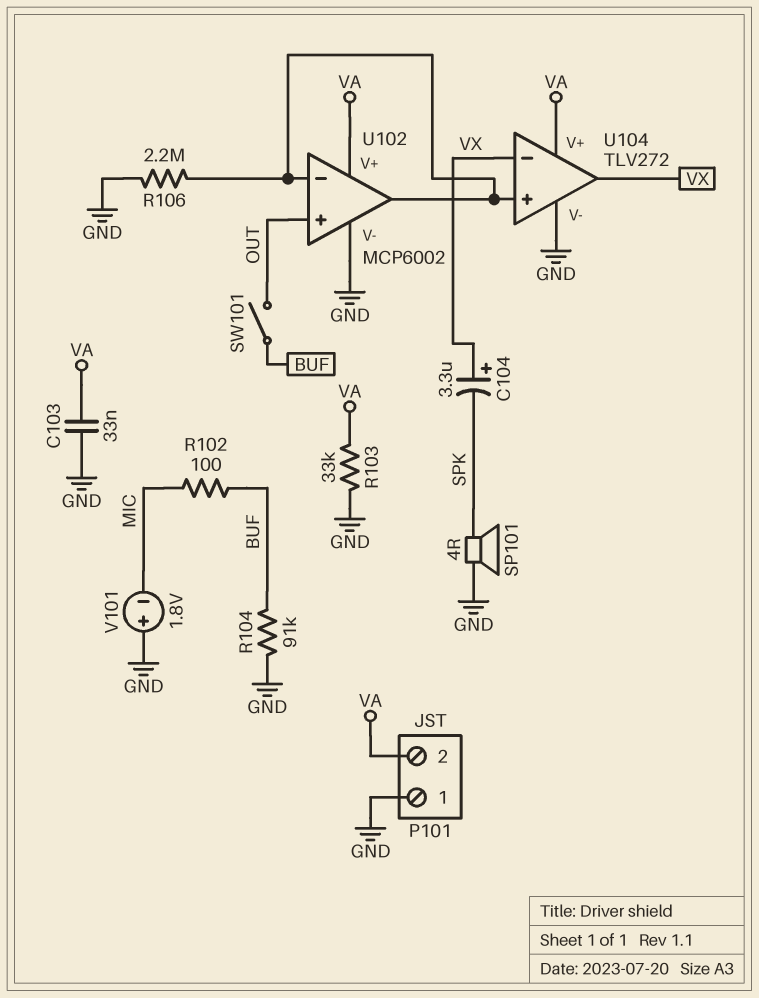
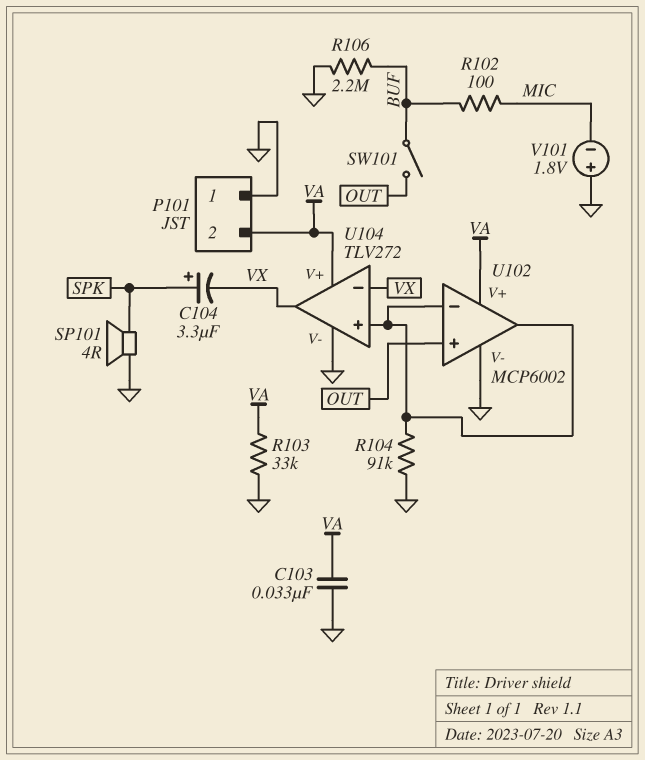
C104: 3.3uF (plus VX, minus SPK) -> 3.3uF (plus SPK, minus VX)
R104: 91k (BUF, GND) -> 91k (GND, U102/in-)
R106: 2.2M (GND, U102/in-) -> 2.2M (BUF, GND)

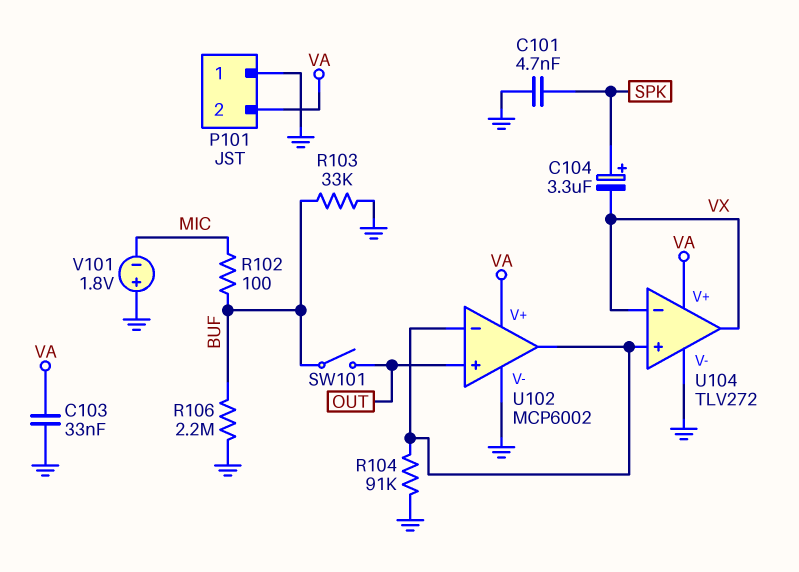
C101: none -> 4.7nF (GND, SPK)
R103: 33k (GND, VA) -> 33k (BUF, GND)
SP101: speaker 4R (GND, SPK) -> none

